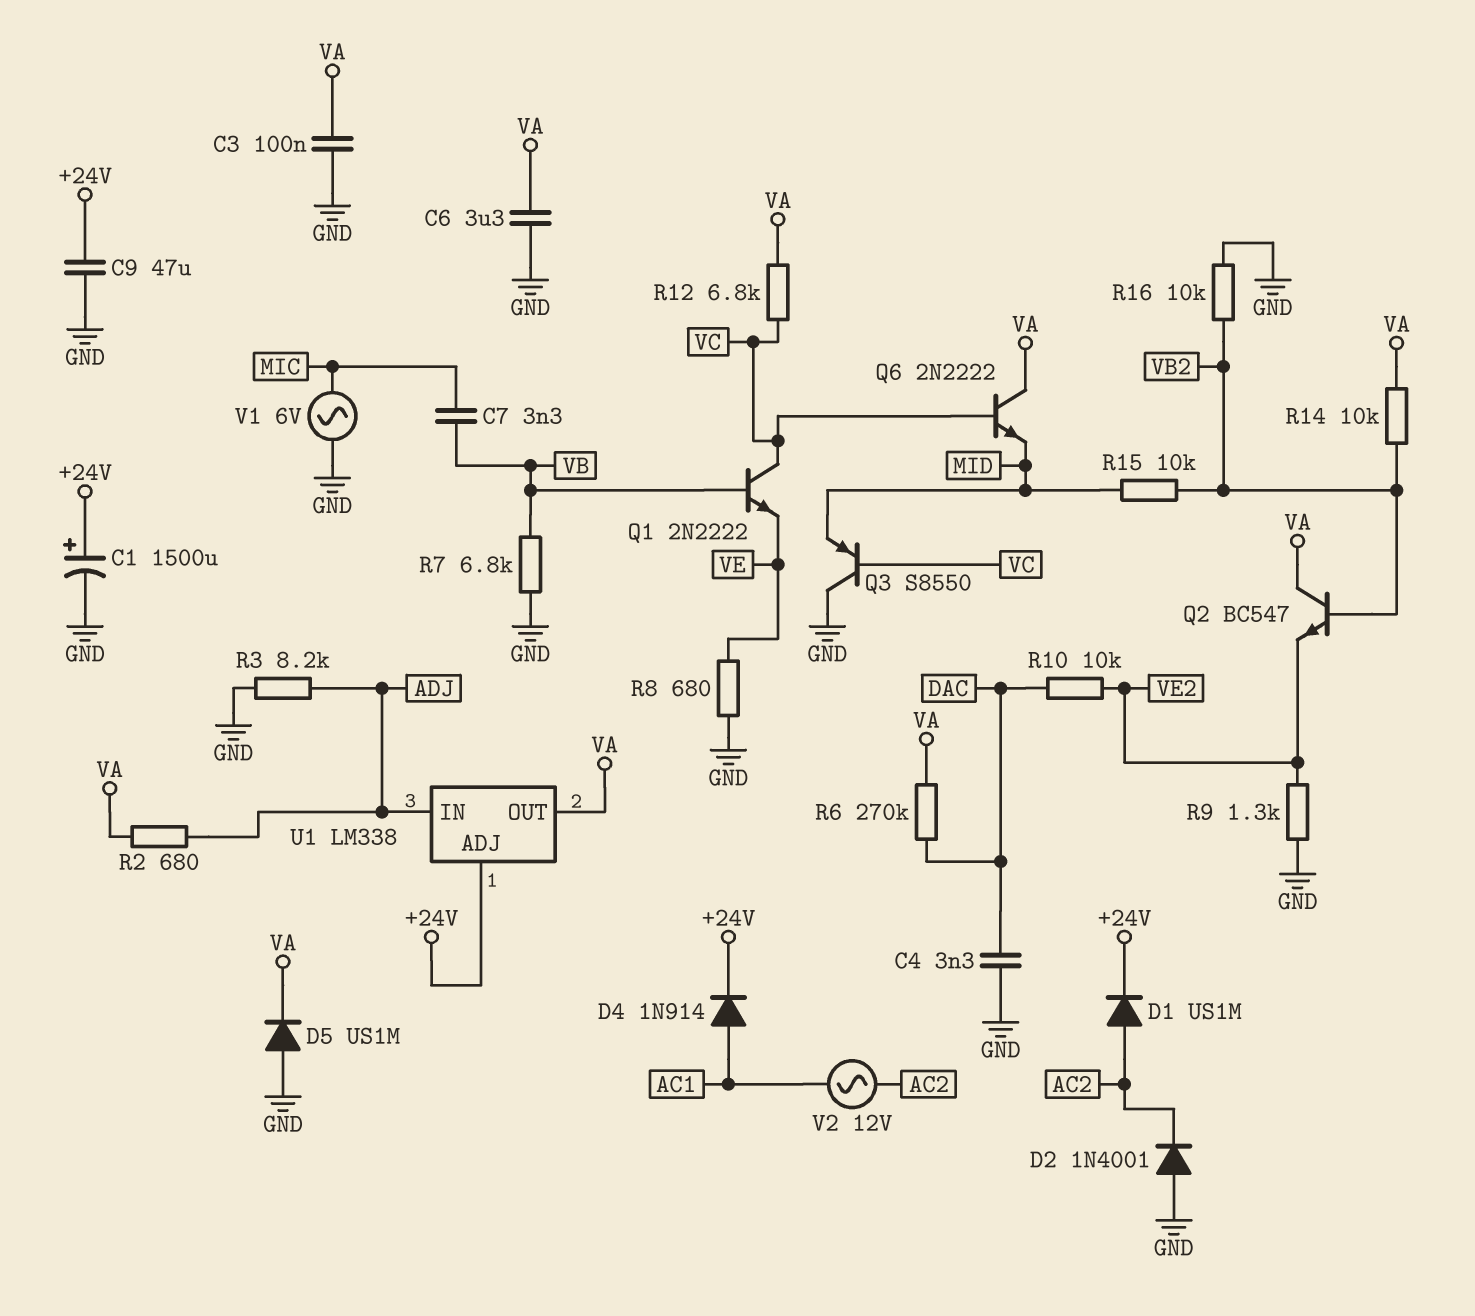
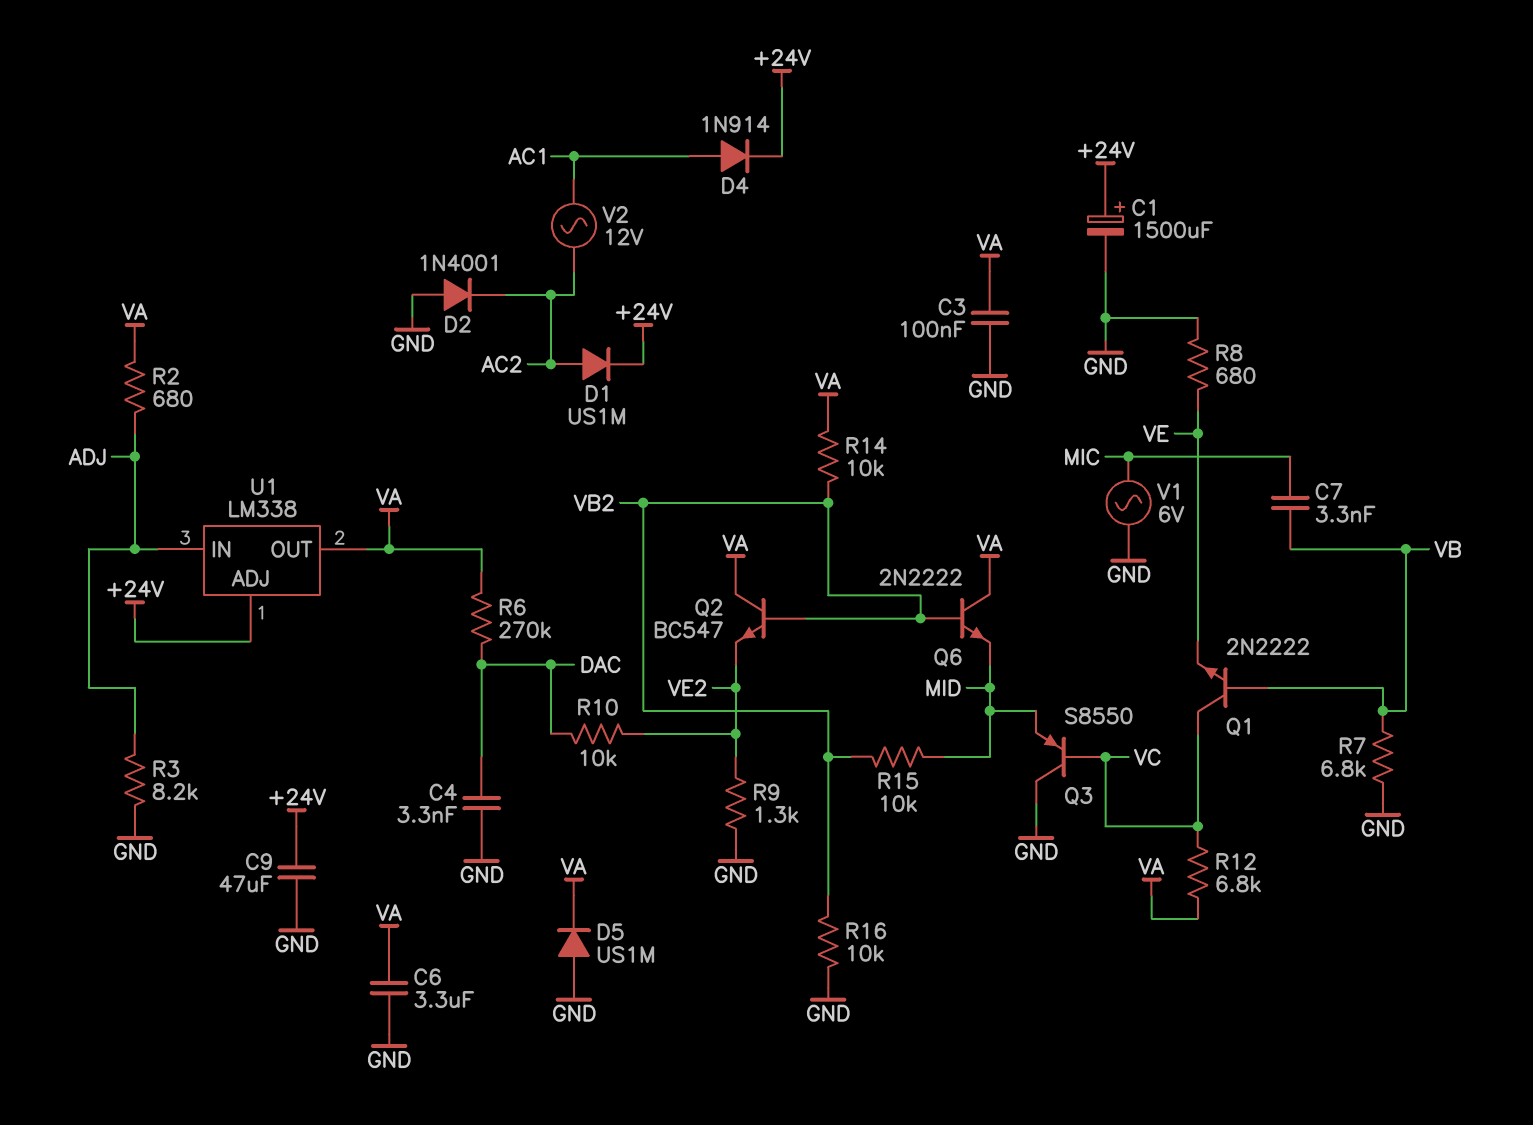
Q6: NPN 2N2222 (B VC, C VA, E MID) -> NPN 2N2222 (B VB2, C VA, E MID)

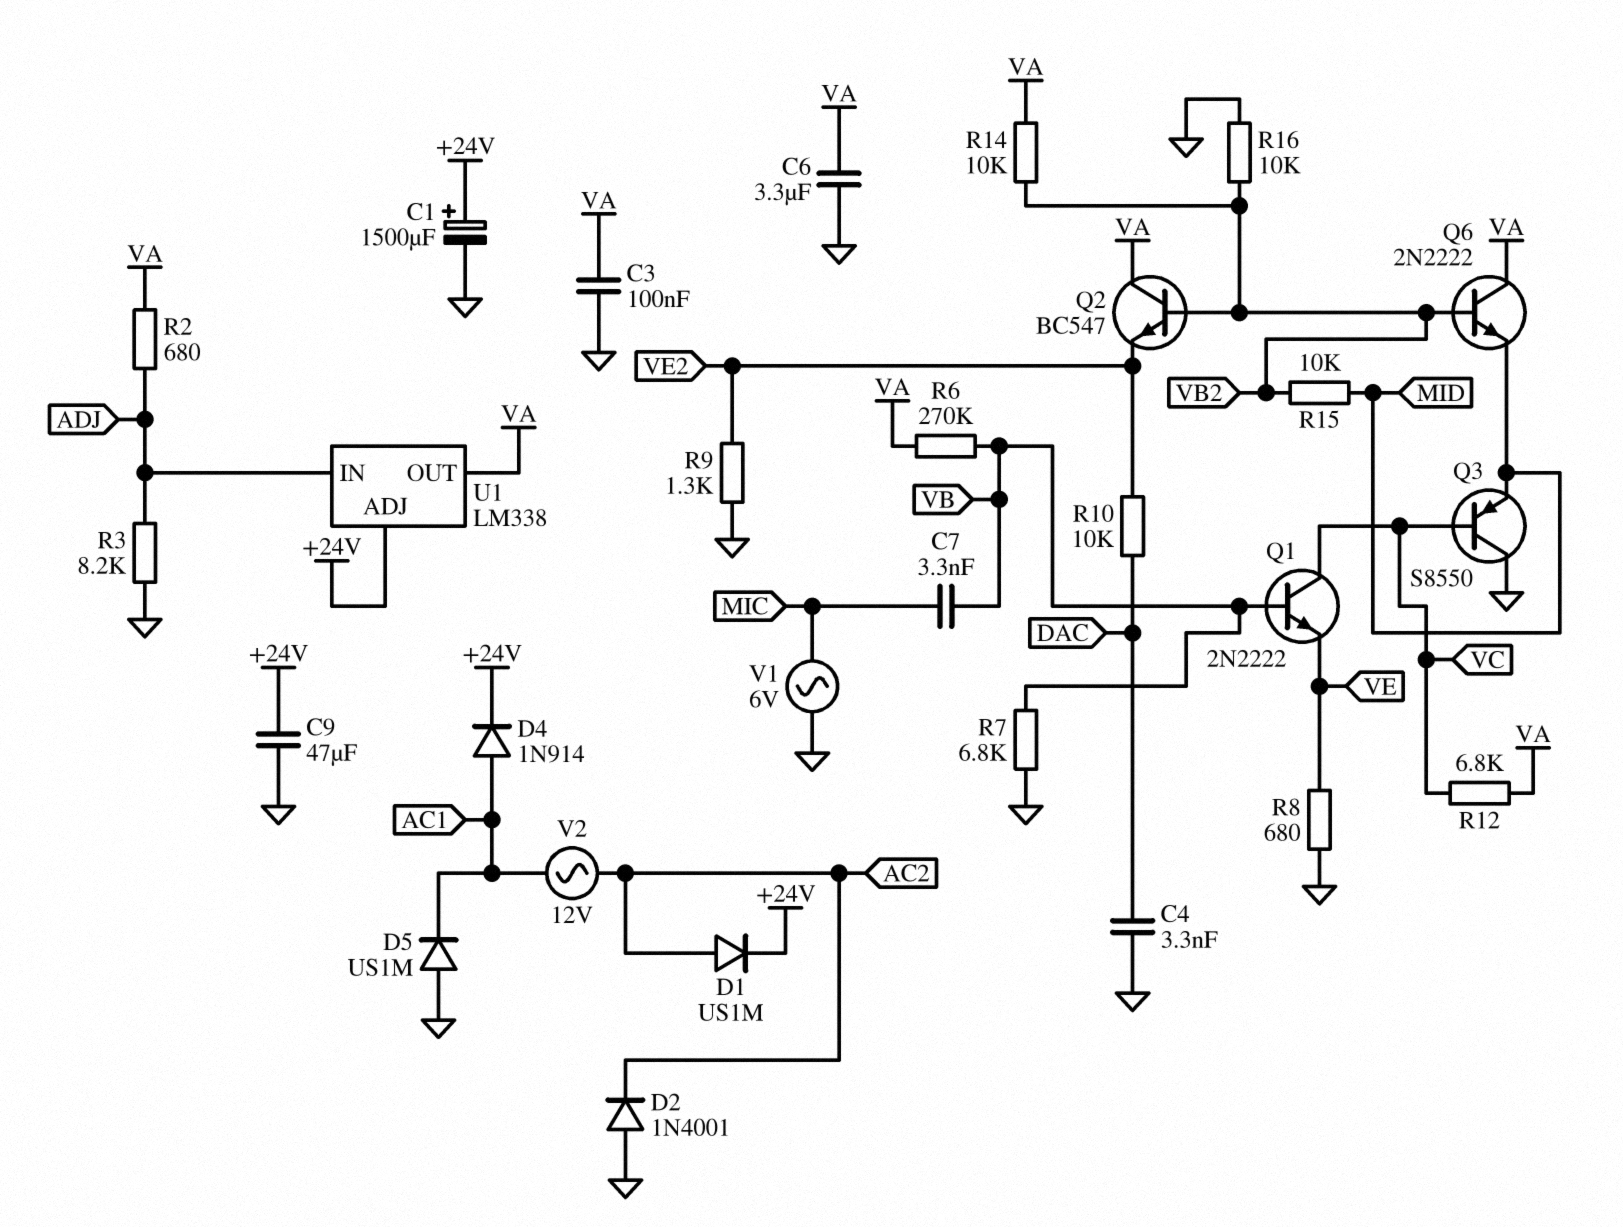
D5: diode US1M (A GND, K VA) -> diode US1M (A GND, K AC1)
R6: 270k (DAC, VA) -> 270k (VA, VB)

